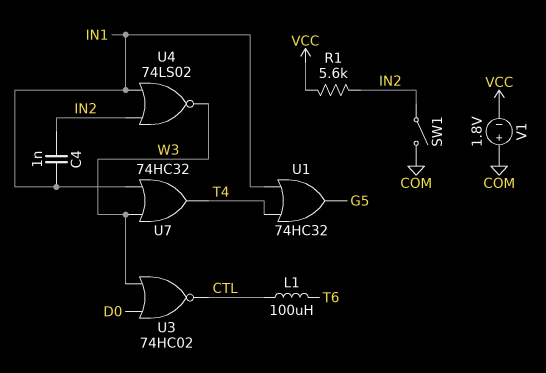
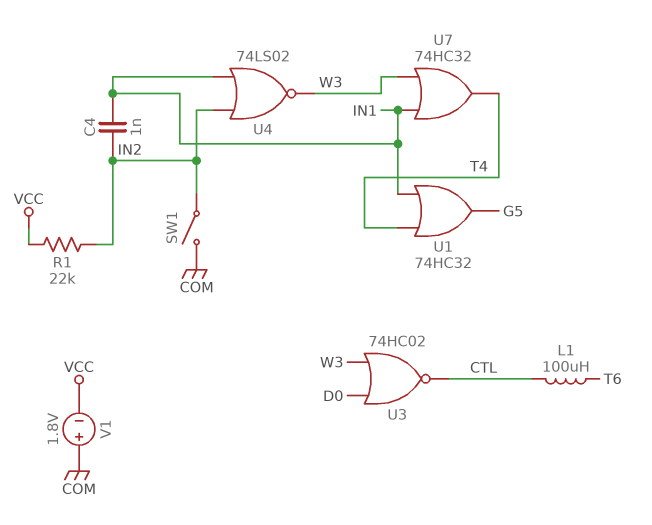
R1: 5.6k (IN2, VCC) -> 22k (IN2, VCC)

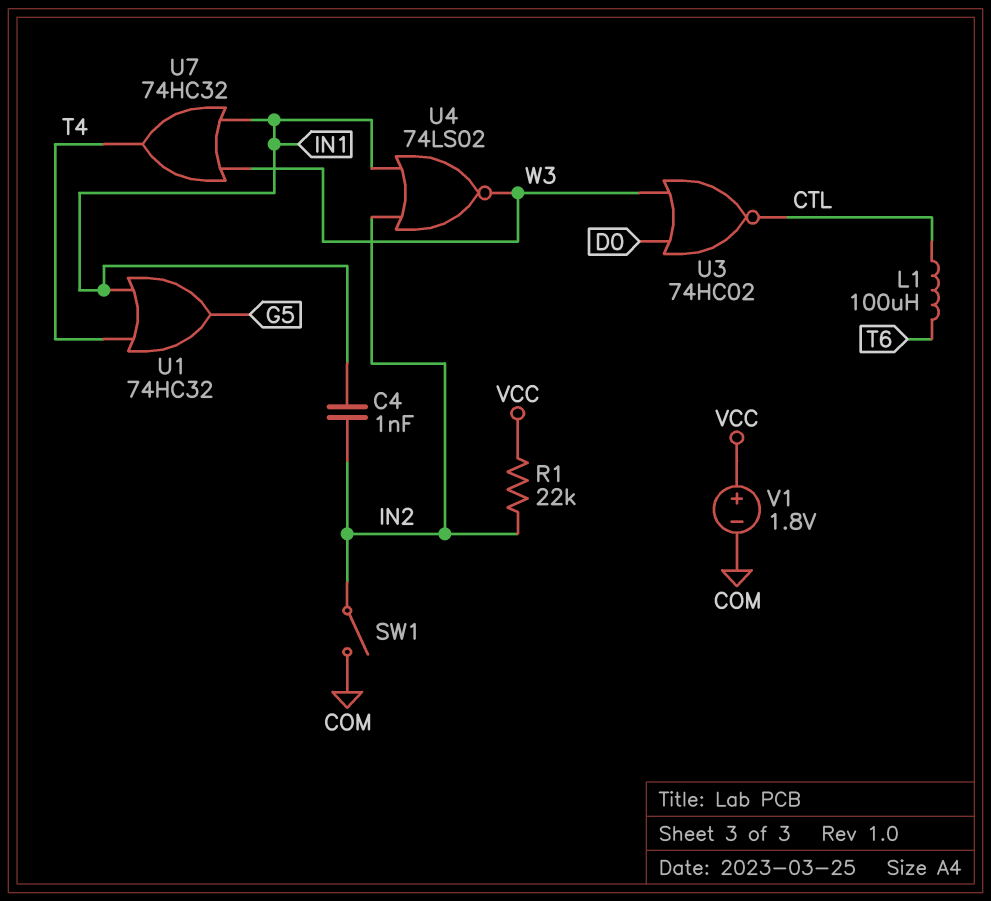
V1: 1.8V (plus COM, minus VCC) -> 1.8V (plus VCC, minus COM)

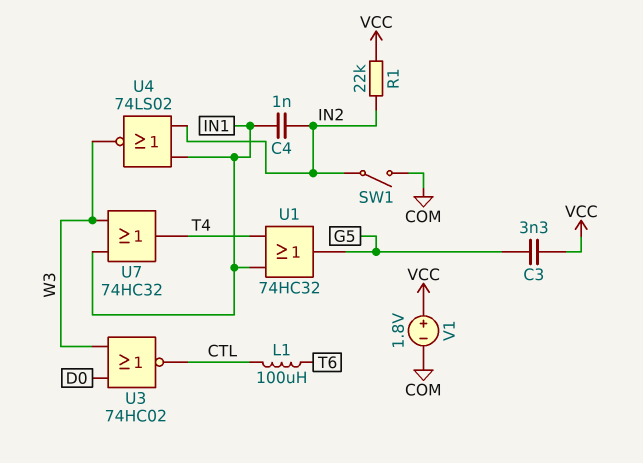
C3: none -> 3.3nF (G5, VCC)

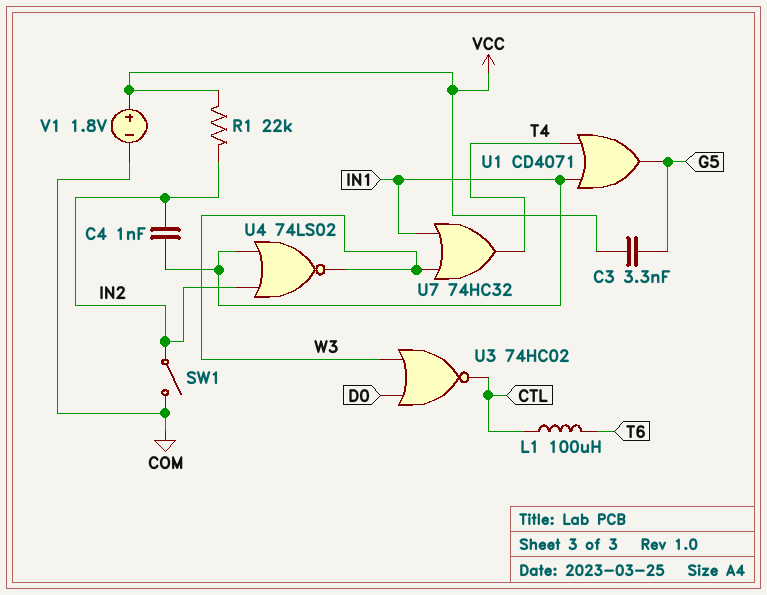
U1: OR 74HC32 (in IN1, in T4, out G5) -> OR CD4071 (in IN1, in T4, out G5)

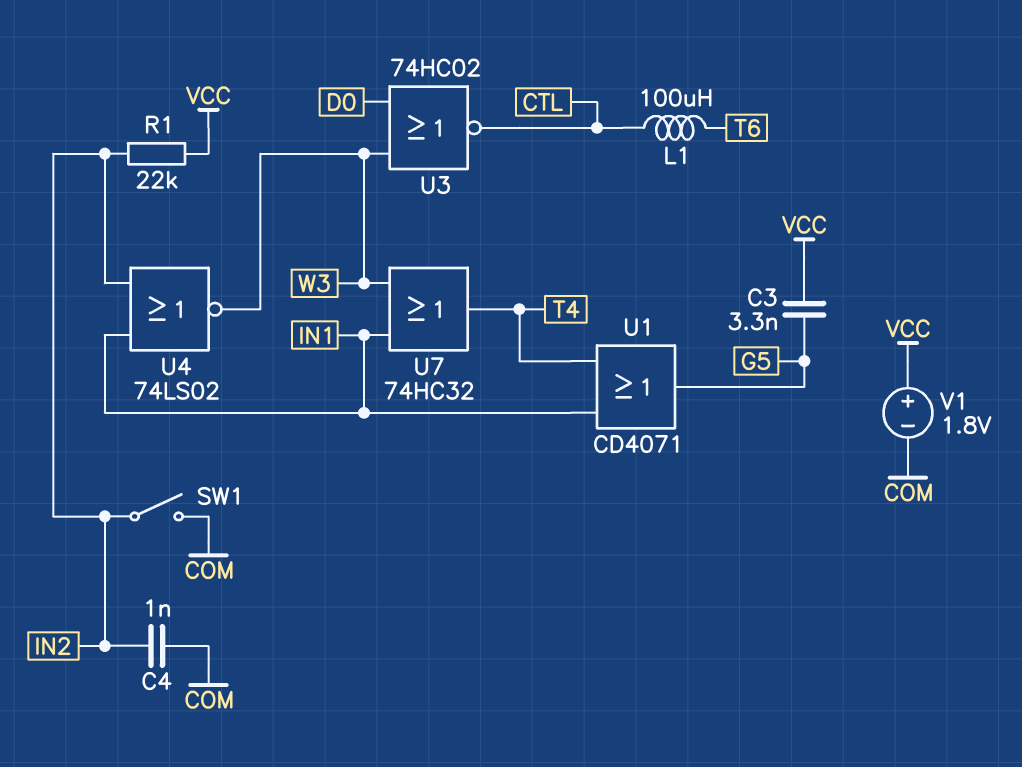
C4: 1nF (IN1, IN2) -> 1nF (COM, IN2)

